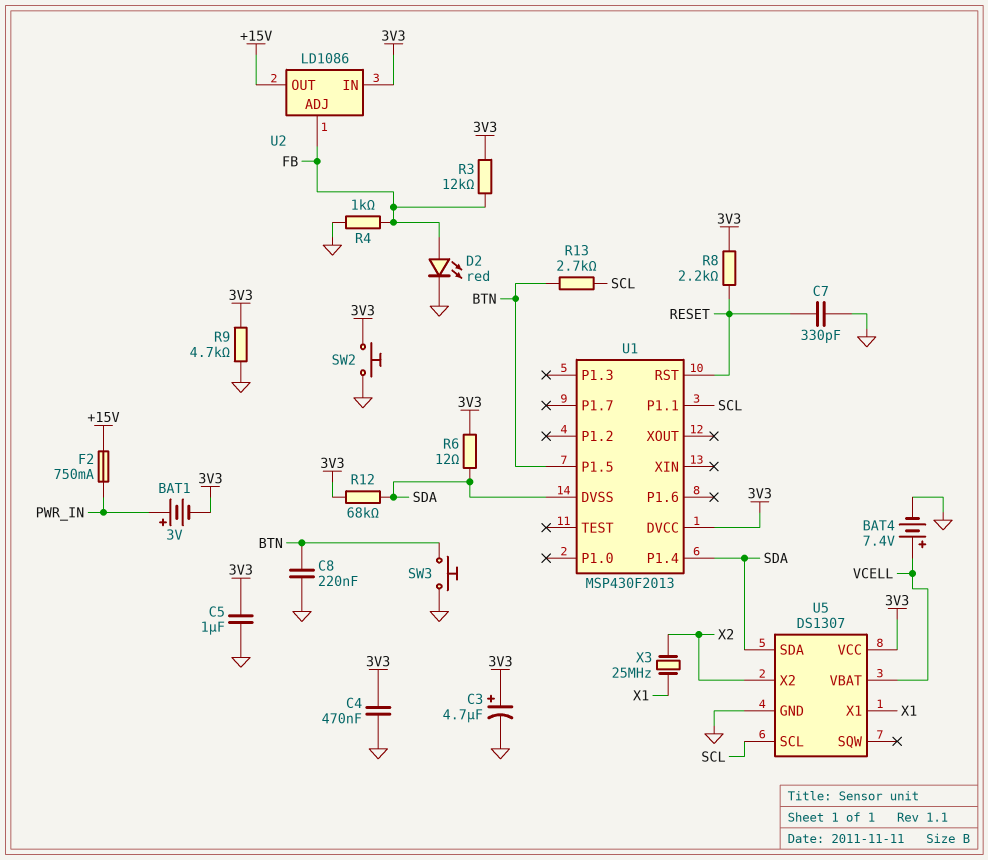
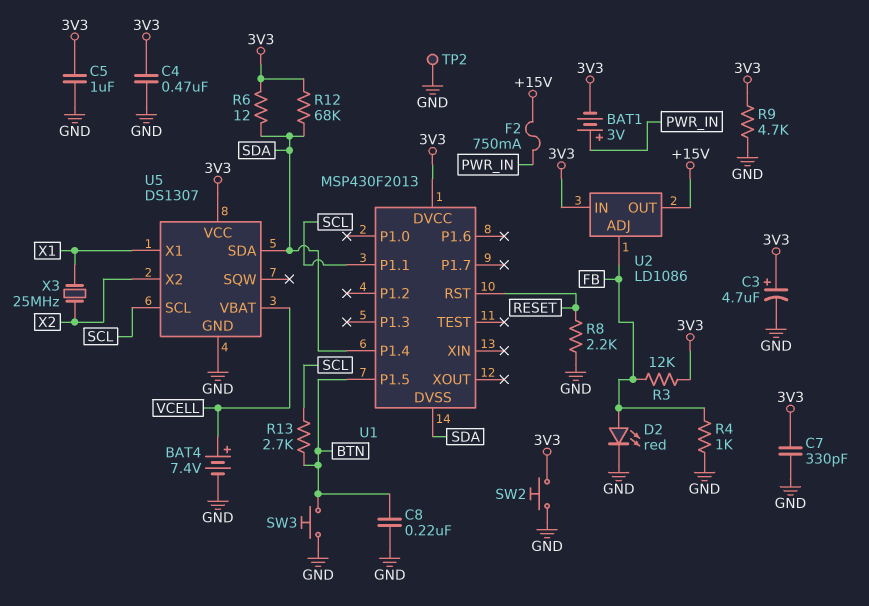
C7: 330pF (GND, RESET) -> 330pF (3V3, GND)
R8: 2.2k (3V3, RESET) -> 2.2k (GND, RESET)
TP2: none -> test point (GND)

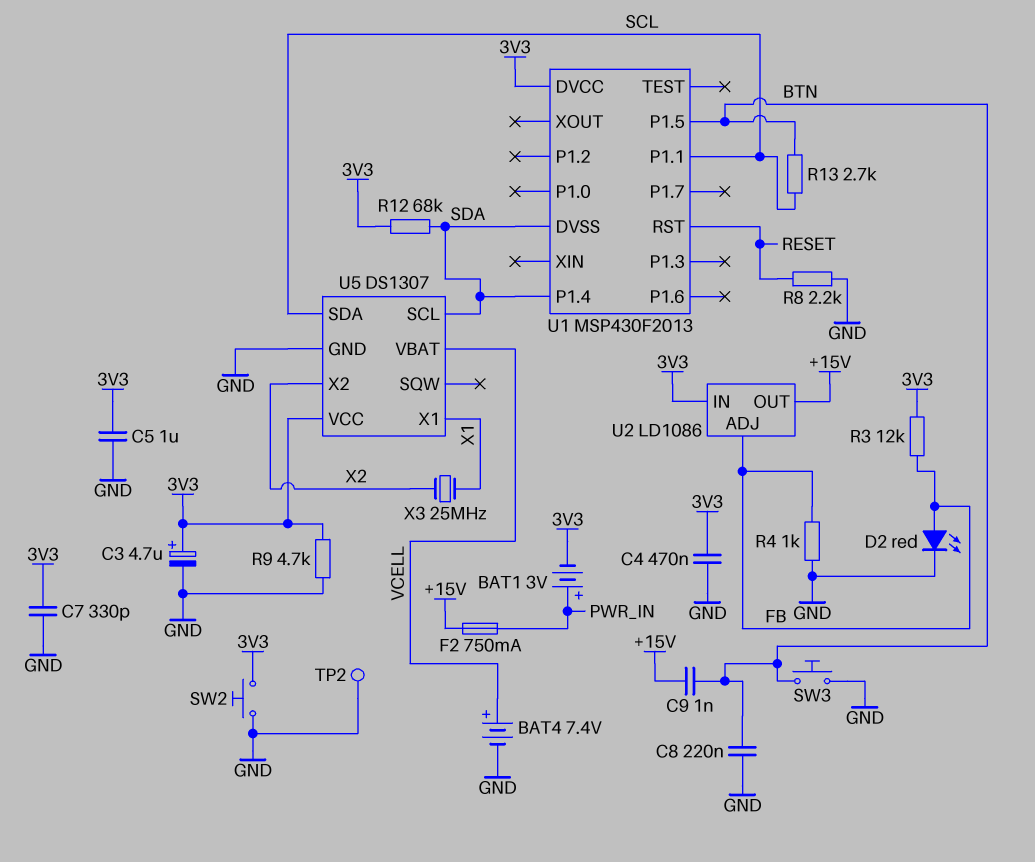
C9: none -> 1nF (+15V, BTN)
R6: 12 (3V3, SDA) -> none
U5 pin SCL: SCL -> SDA
U5 pin SDA: SDA -> SCL

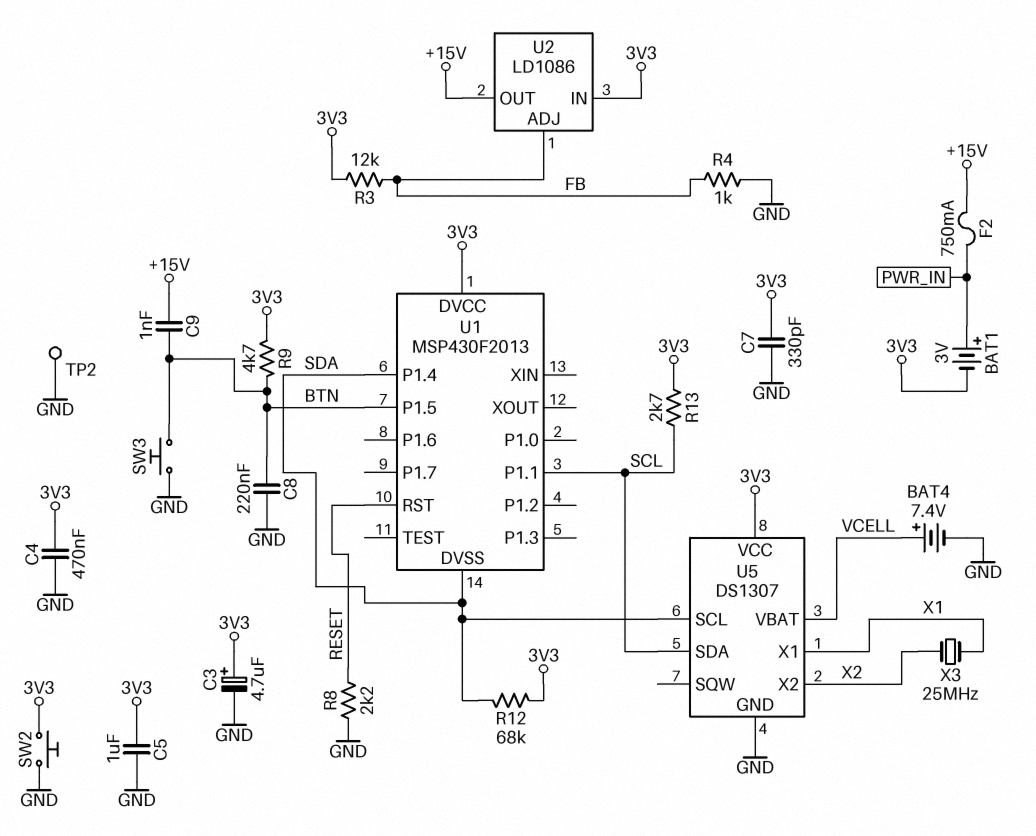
D2: LED red (A FB, K GND) -> none
R9: 4.7k (3V3, GND) -> 4.7k (3V3, BTN)
R13: 2.7k (BTN, SCL) -> 2.7k (3V3, SCL)

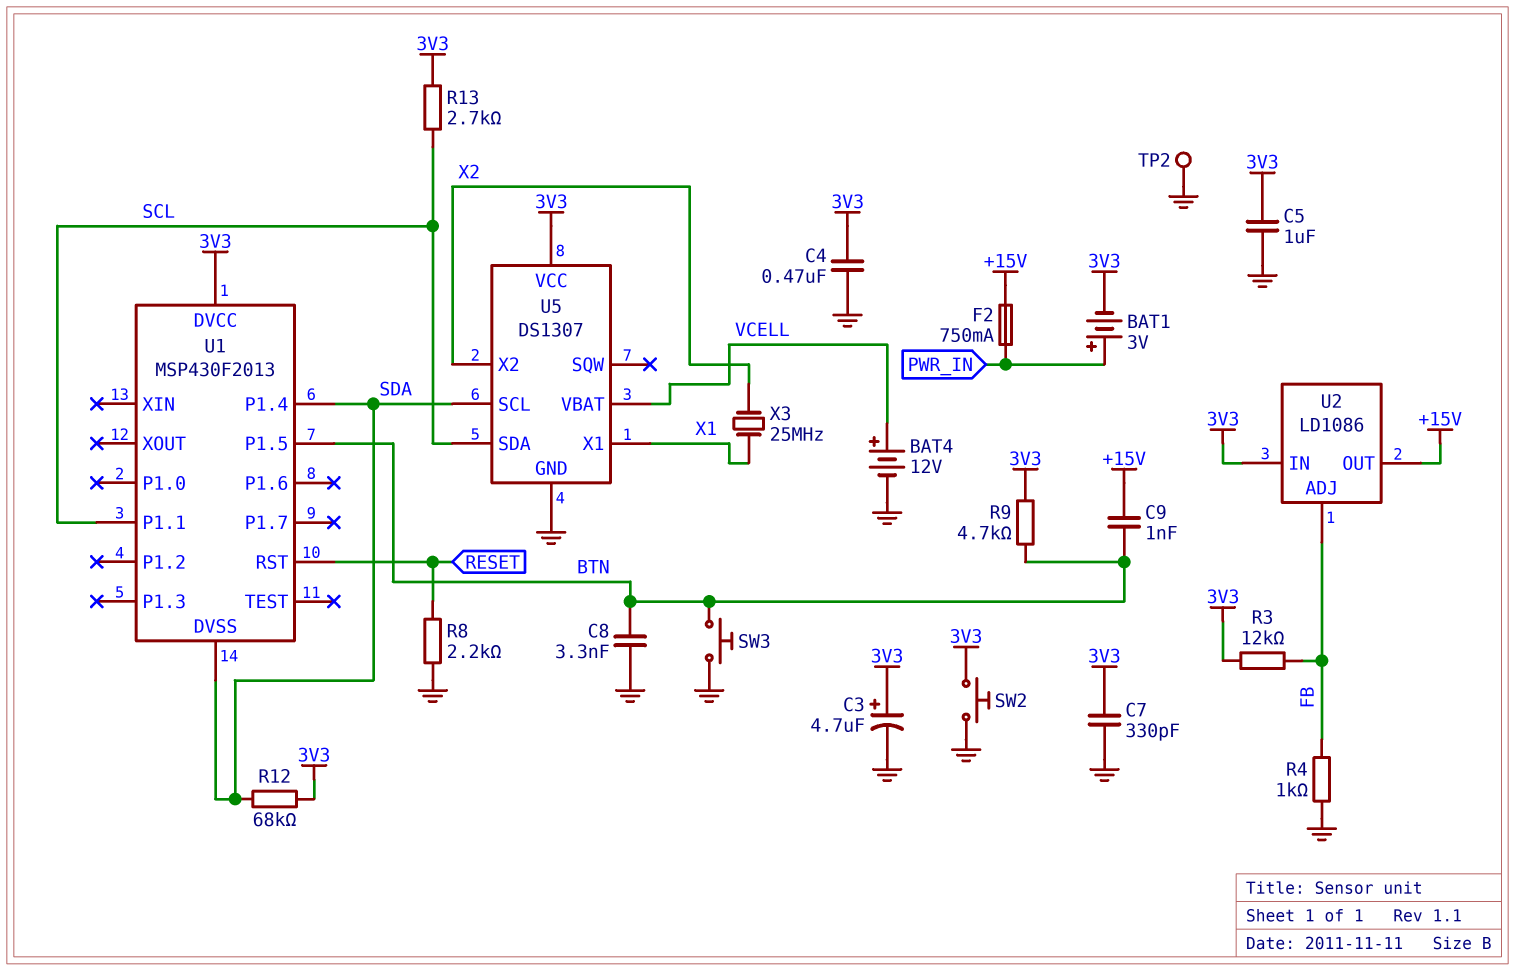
BAT4: 7.4V (plus VCELL, minus GND) -> 12V (plus VCELL, minus GND)
C8: 220nF (BTN, GND) -> 3.3nF (BTN, GND)

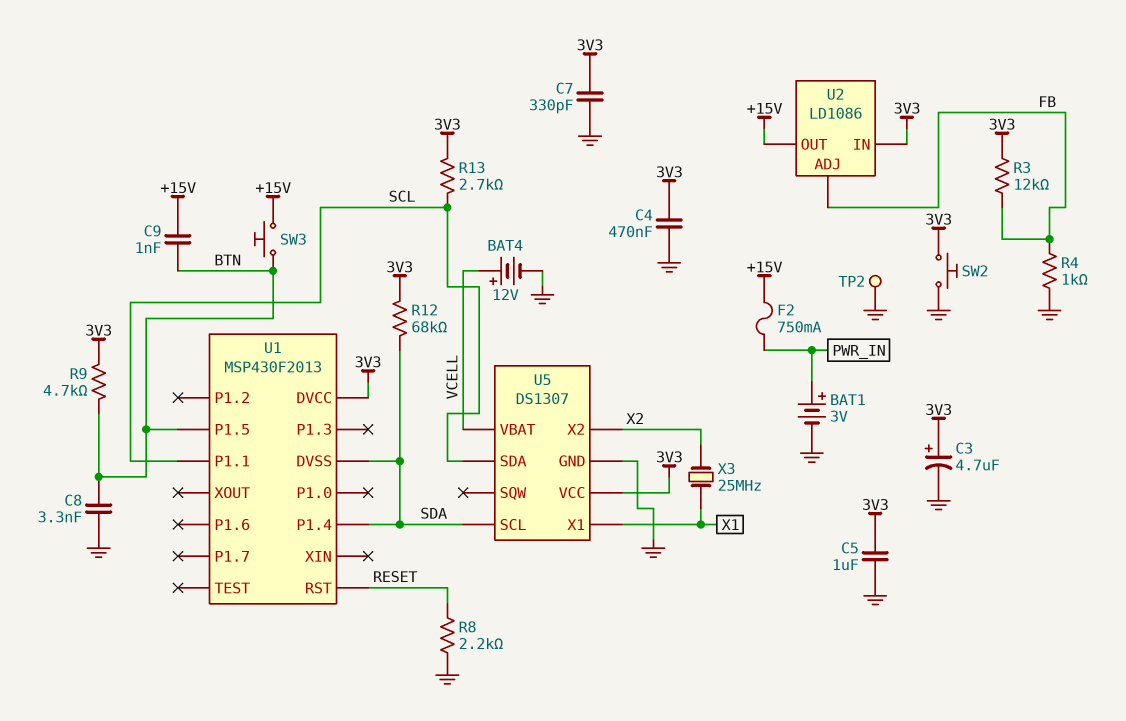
BAT1: 3V (plus PWR_IN, minus 3V3) -> 3V (plus PWR_IN, minus GND)
SW3: button (BTN, GND) -> button (+15V, BTN)

